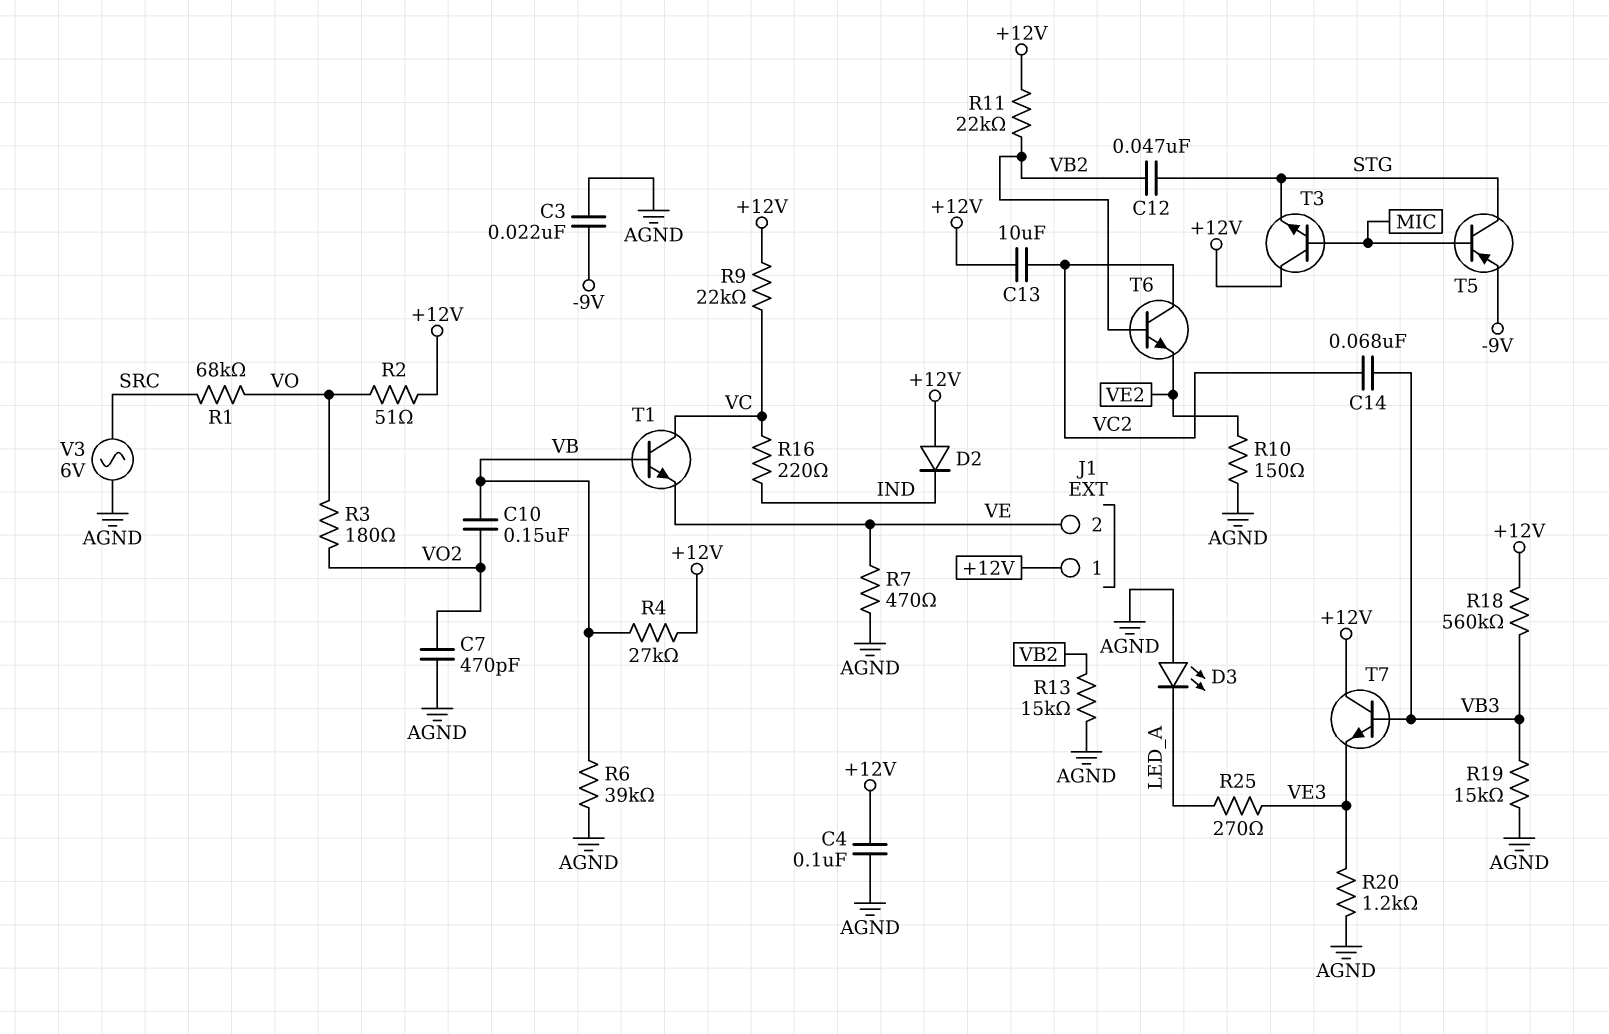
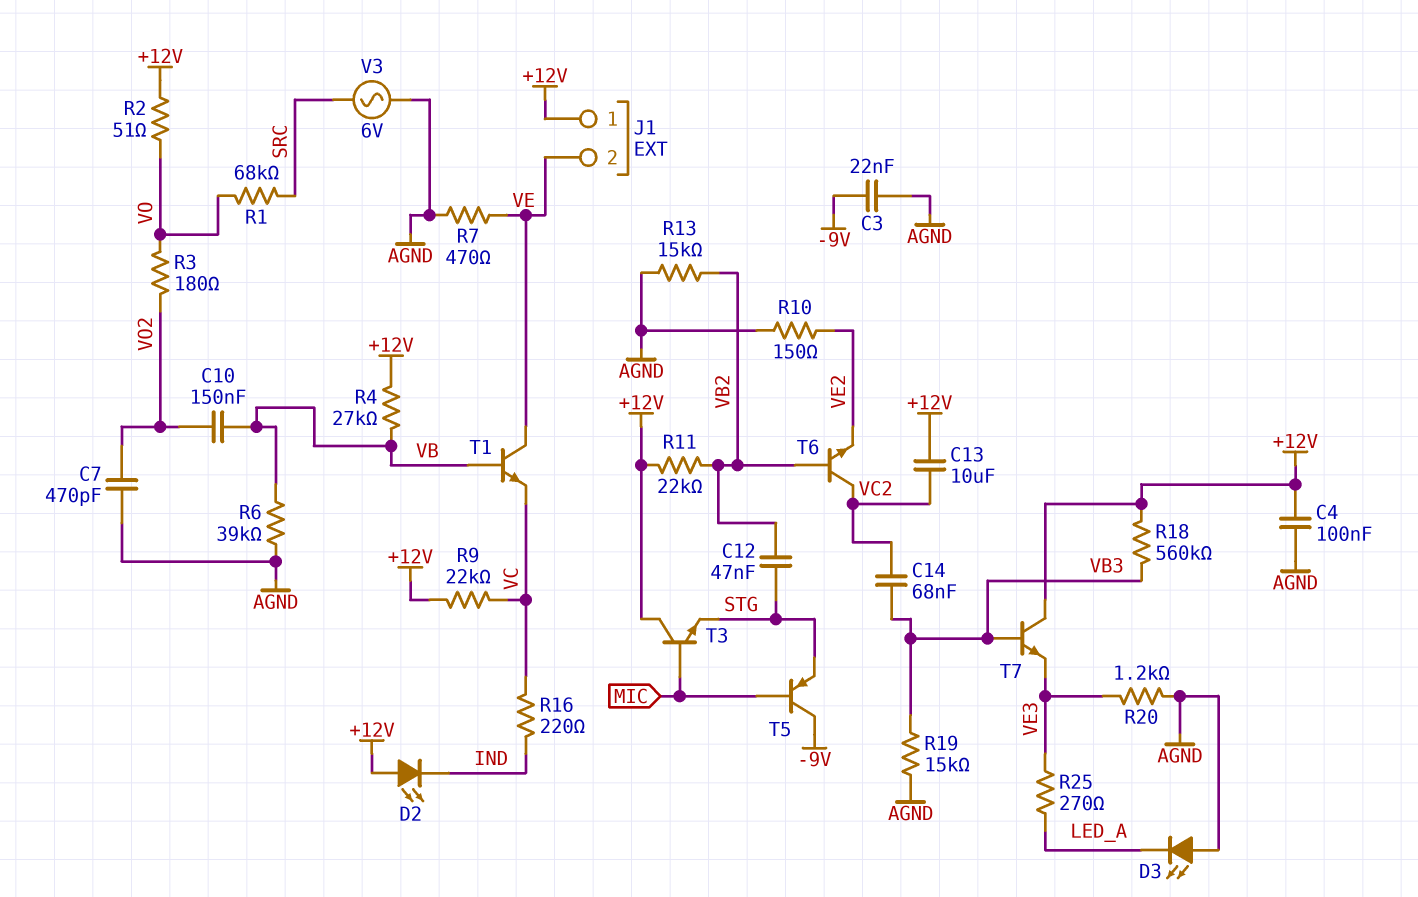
D2: diode (A +12V, K IND) -> LED (A +12V, K IND)
T1: NPN (B VB, C VC, E VE) -> NPN (B VB, C VE, E VC)
T5: PNP (B MIC, C STG, E -9V) -> PNP (B MIC, C -9V, E STG)

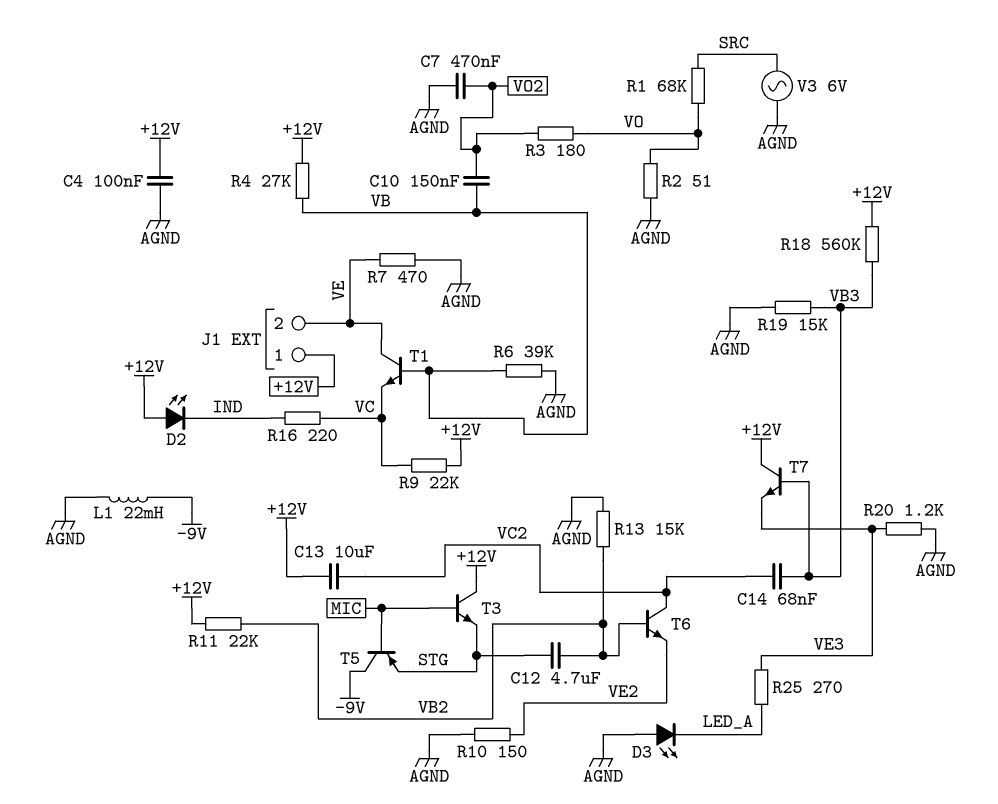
C3: 22nF (-9V, AGND) -> none
C7: 470pF (AGND, VO2) -> 470nF (AGND, VO2)
C12: 47nF (STG, VB2) -> 4.7uF (STG, VB2)
L1: none -> 22mH (-9V, AGND)
R2: 51 (+12V, VO) -> 51 (AGND, VO)

